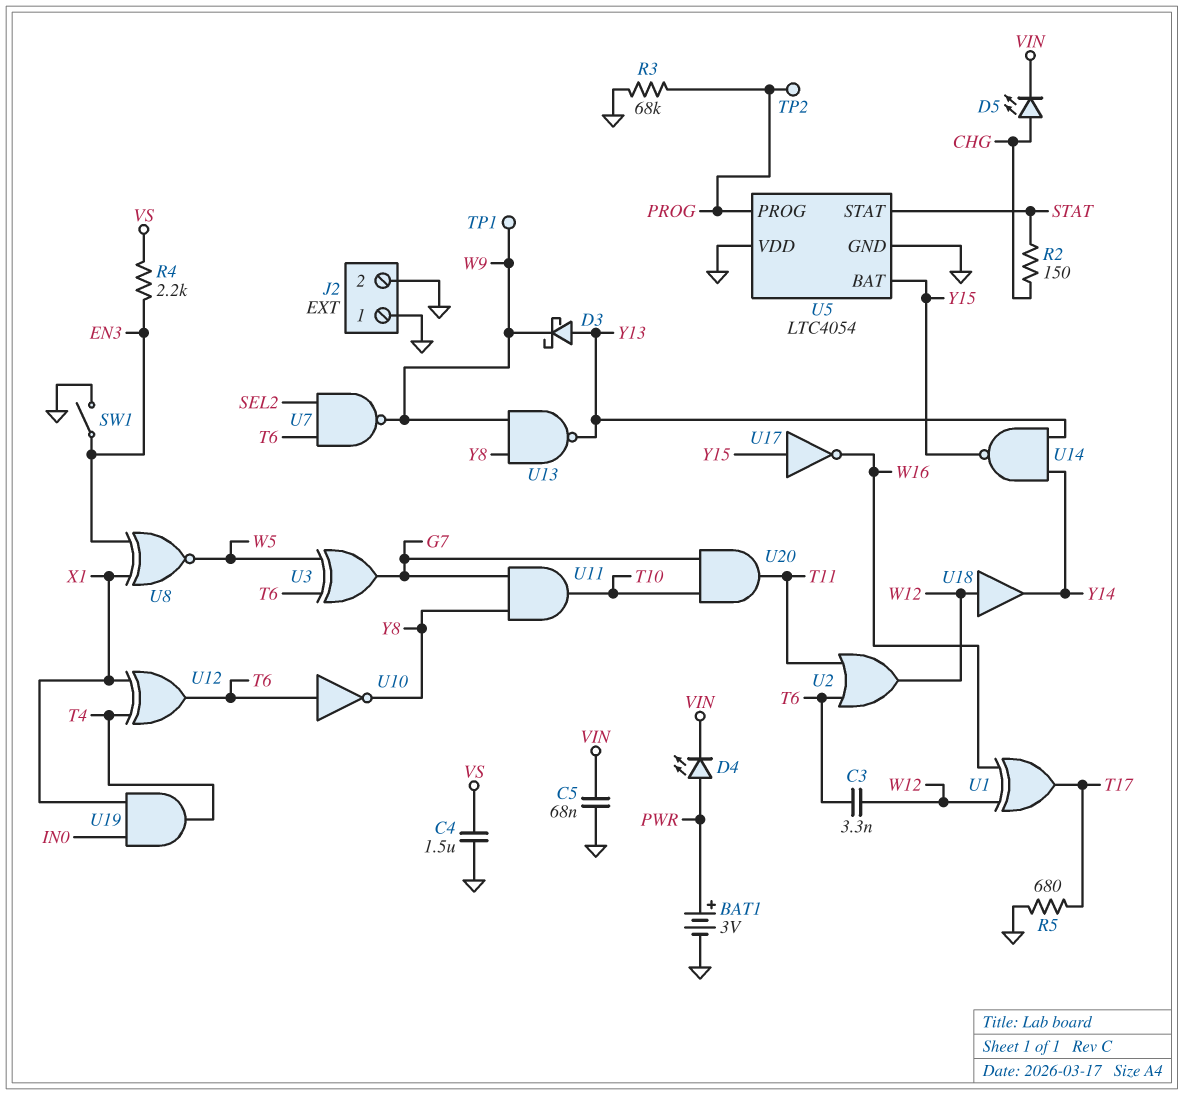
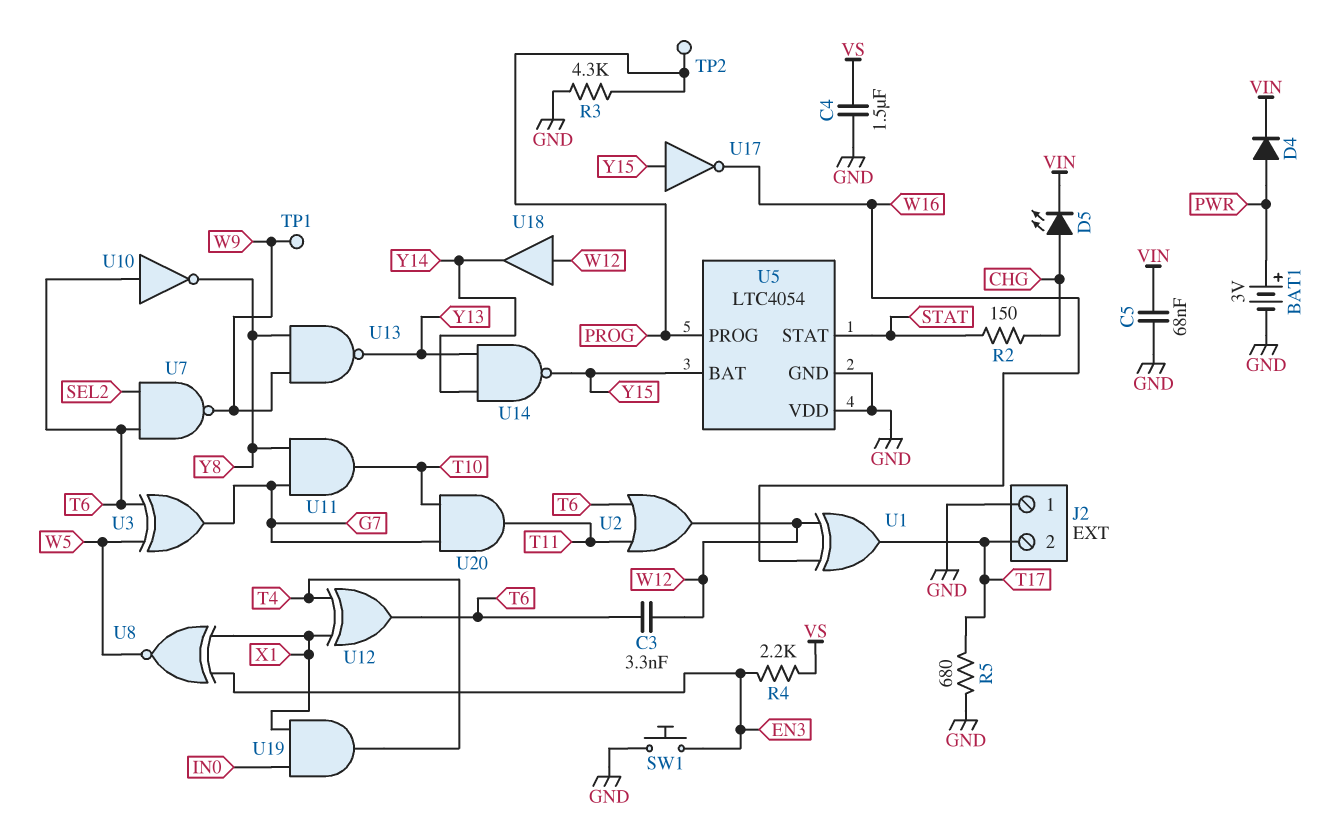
D3: schottky (A Y13, K W9) -> none
D4: LED (A PWR, K VIN) -> diode (A PWR, K VIN)
J2 pin 2: GND -> T17
R3: 68k (GND, PROG) -> 4.3k (GND, PROG)
SW1: switch (EN3, GND) -> button (EN3, GND)

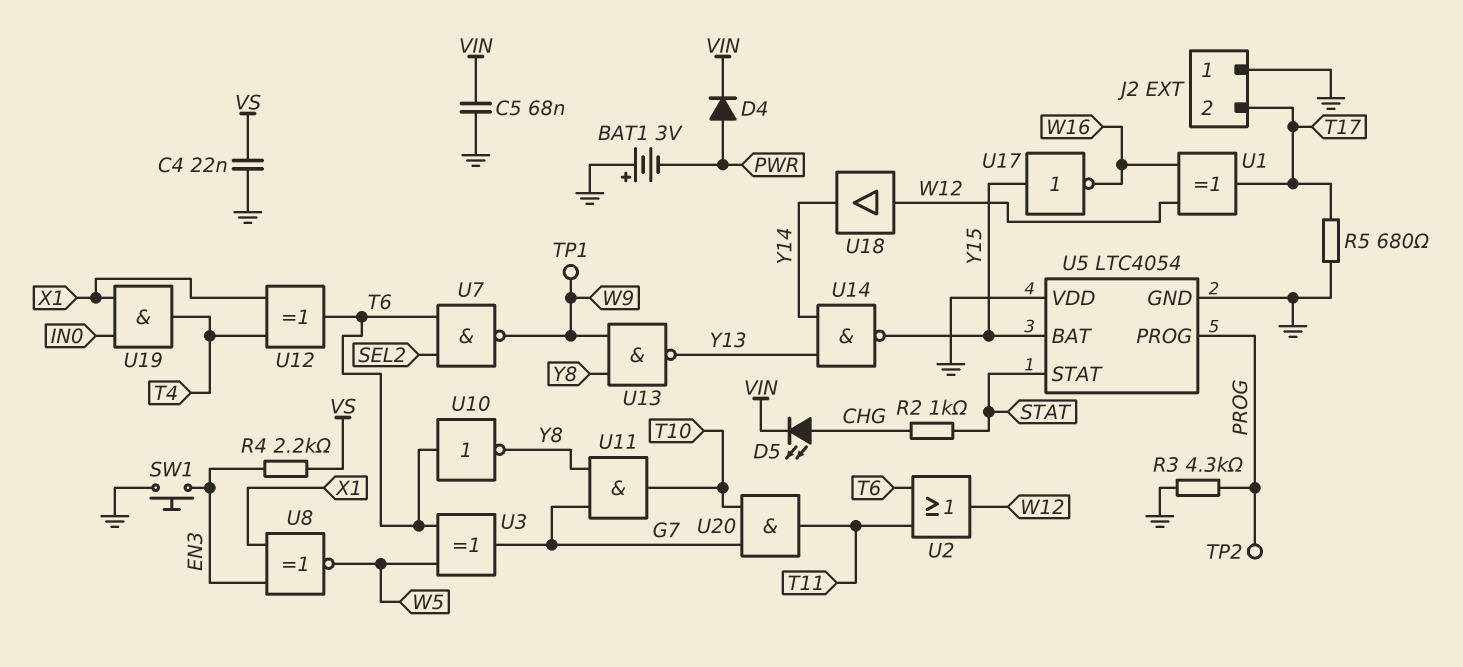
BAT1: 3V (plus PWR, minus GND) -> 3V (plus GND, minus PWR)
C3: 3.3nF (T6, W12) -> none
C4: 1.5uF (GND, VS) -> 22nF (GND, VS)
R2: 150 (CHG, STAT) -> 1k (CHG, STAT)

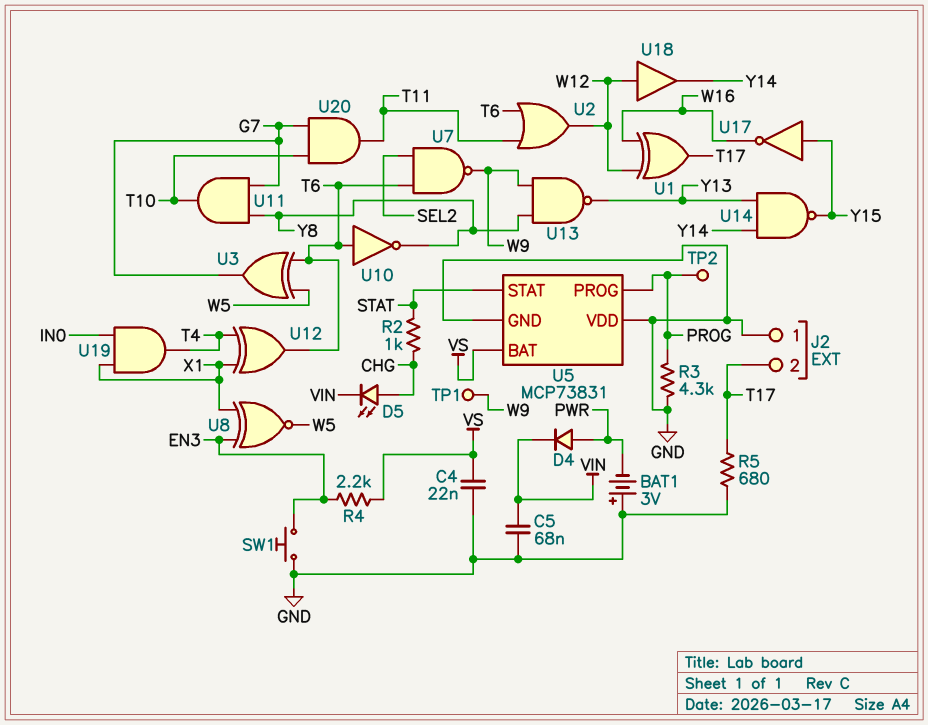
U5: LTC4054 -> MCP73831
U5 pin BAT: Y15 -> VS

